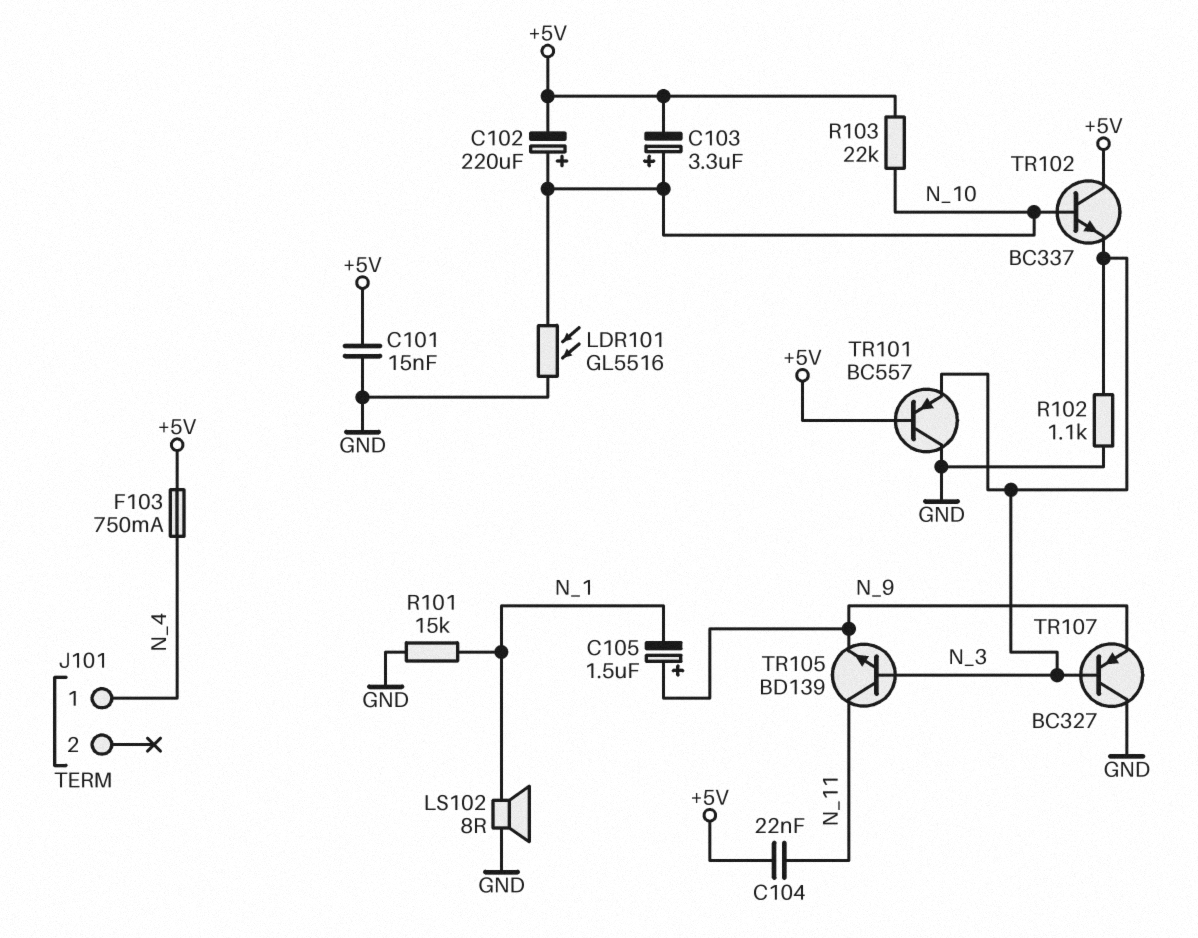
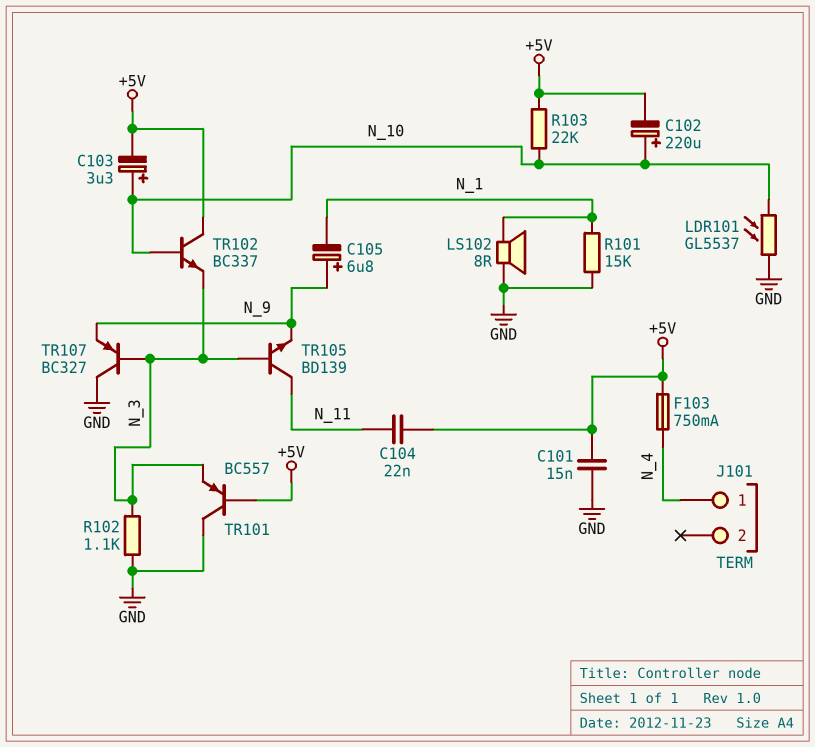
C105: 1.5uF (plus N_9, minus N_1) -> 6.8uF (plus N_9, minus N_1)
LDR101: GL5516 (GND, N_10) -> GL5537 (GND, N_10)

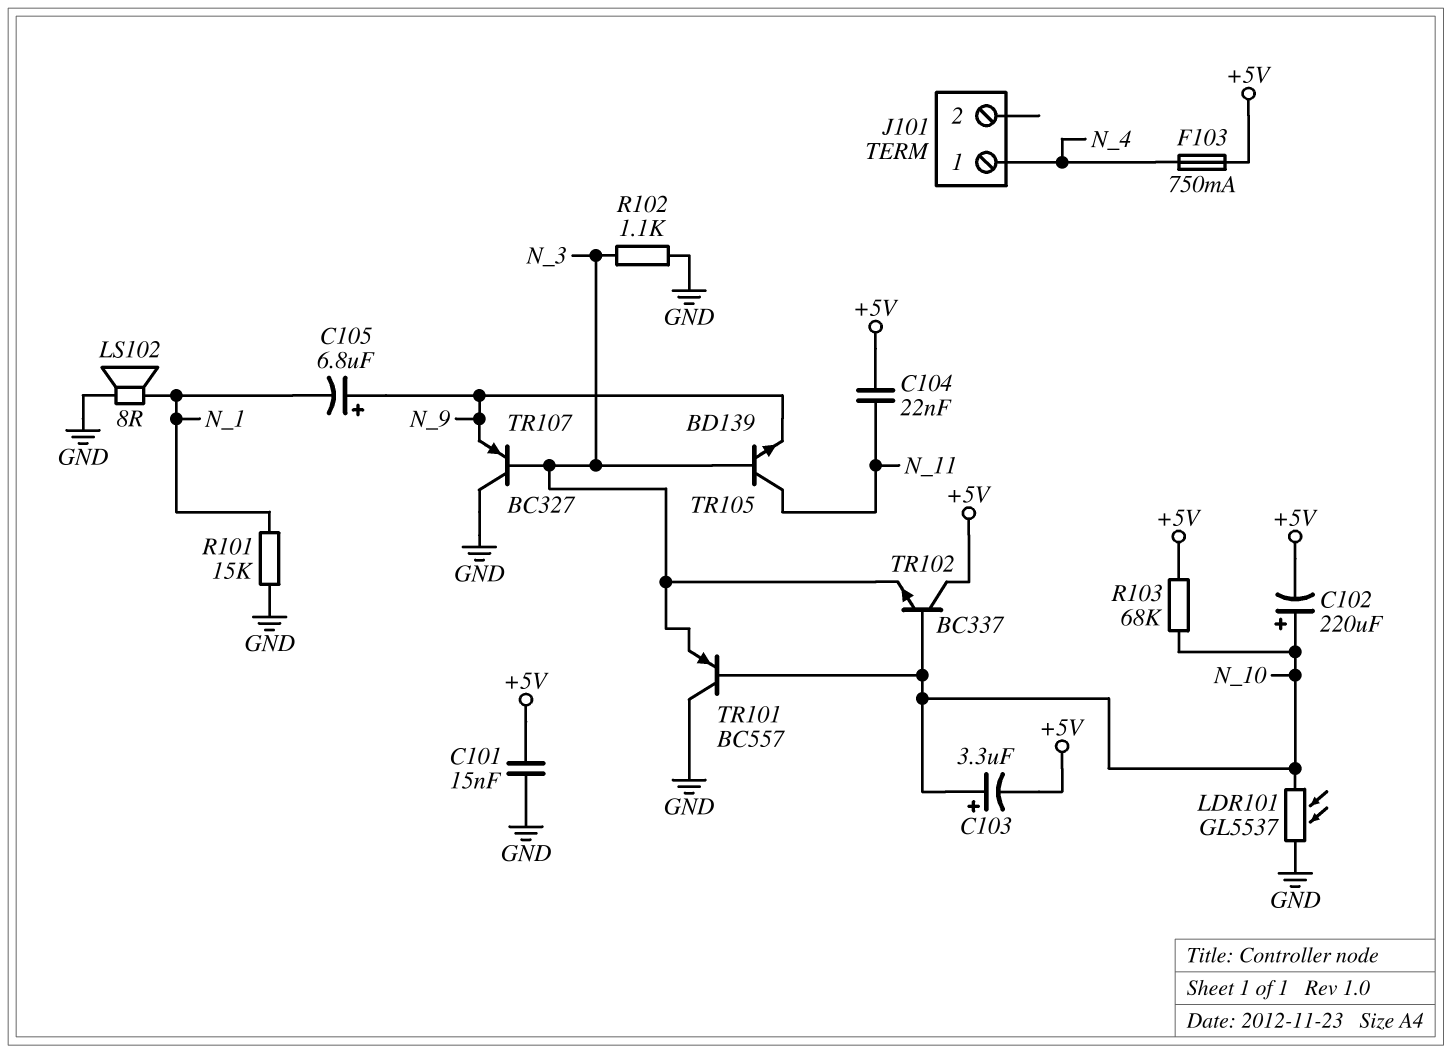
R103: 22k (+5V, N_10) -> 68k (+5V, N_10)
TR101: PNP BC557 (B +5V, C GND, E N_3) -> PNP BC557 (B N_10, C GND, E N_3)

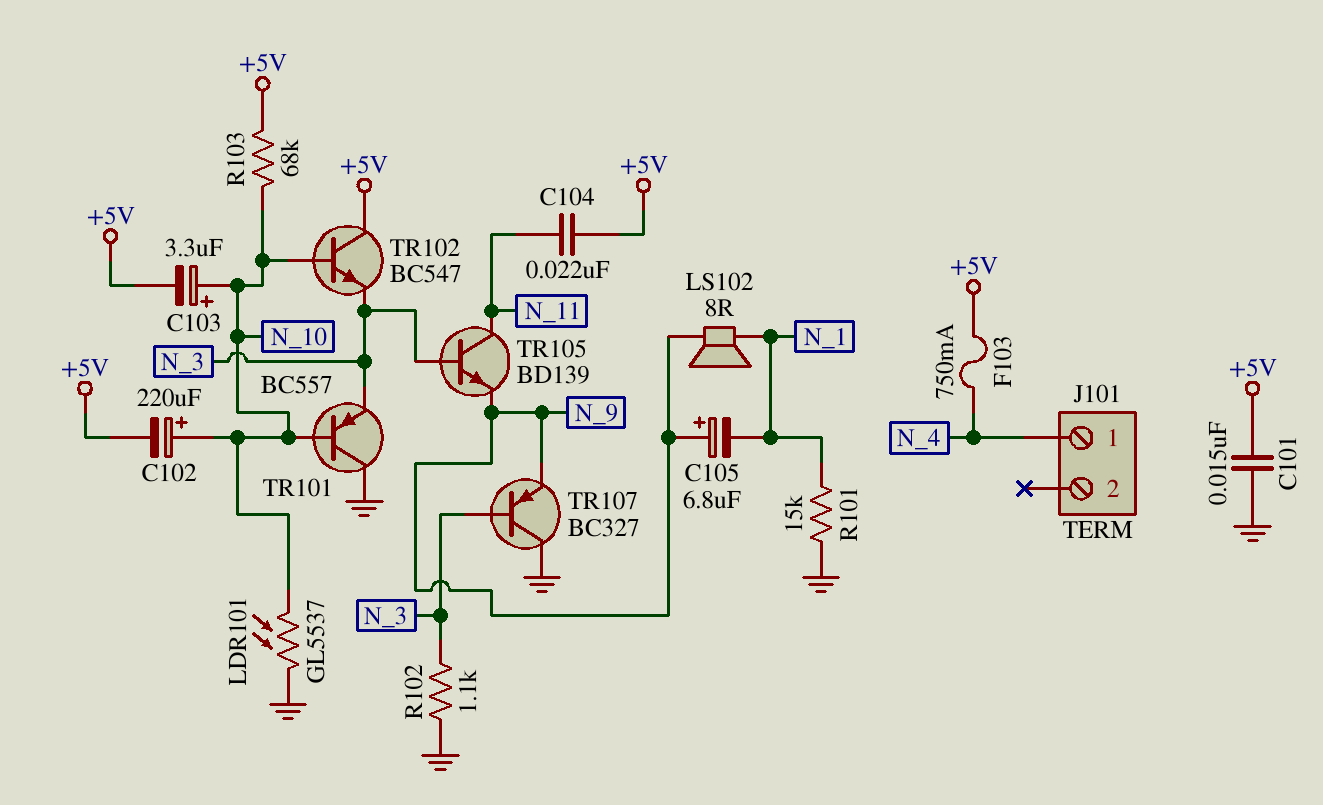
LS102: speaker 8R (GND, N_1) -> speaker 8R (N_1, N_9)
TR102: NPN BC337 (B N_10, C +5V, E N_3) -> NPN BC547 (B N_10, C +5V, E N_3)

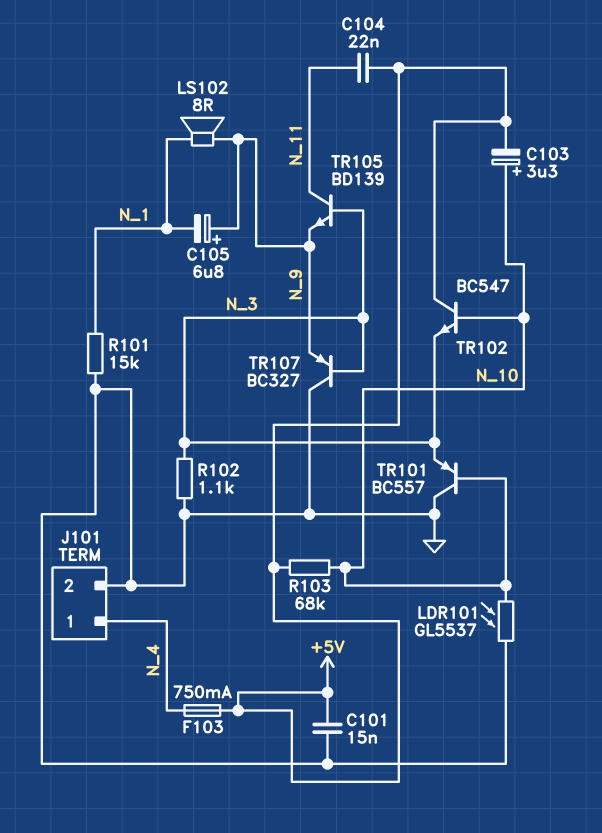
C102: 220uF (plus N_10, minus +5V) -> none
J101 pin 2: none -> GND

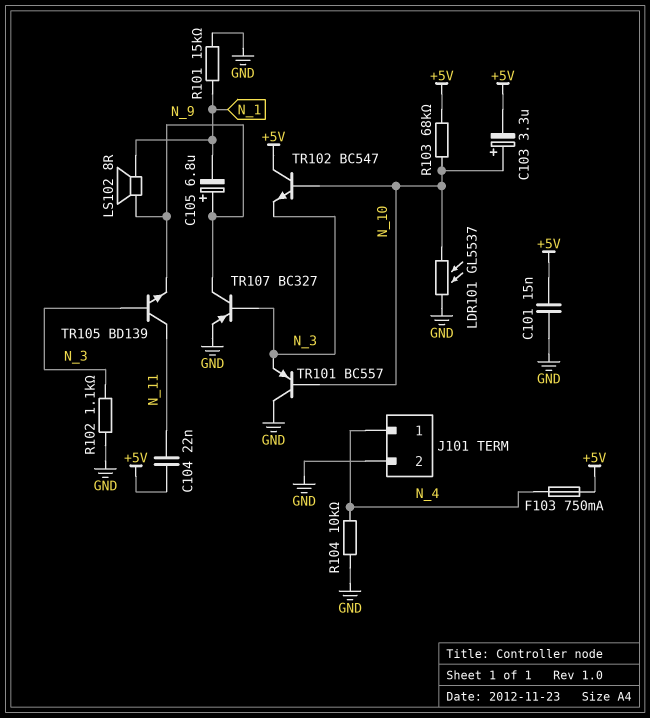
R104: none -> 10k (GND, N_4)
TR107: PNP BC327 (B N_3, C GND, E N_9) -> PNP BC327 (B N_3, C N_9, E GND)

